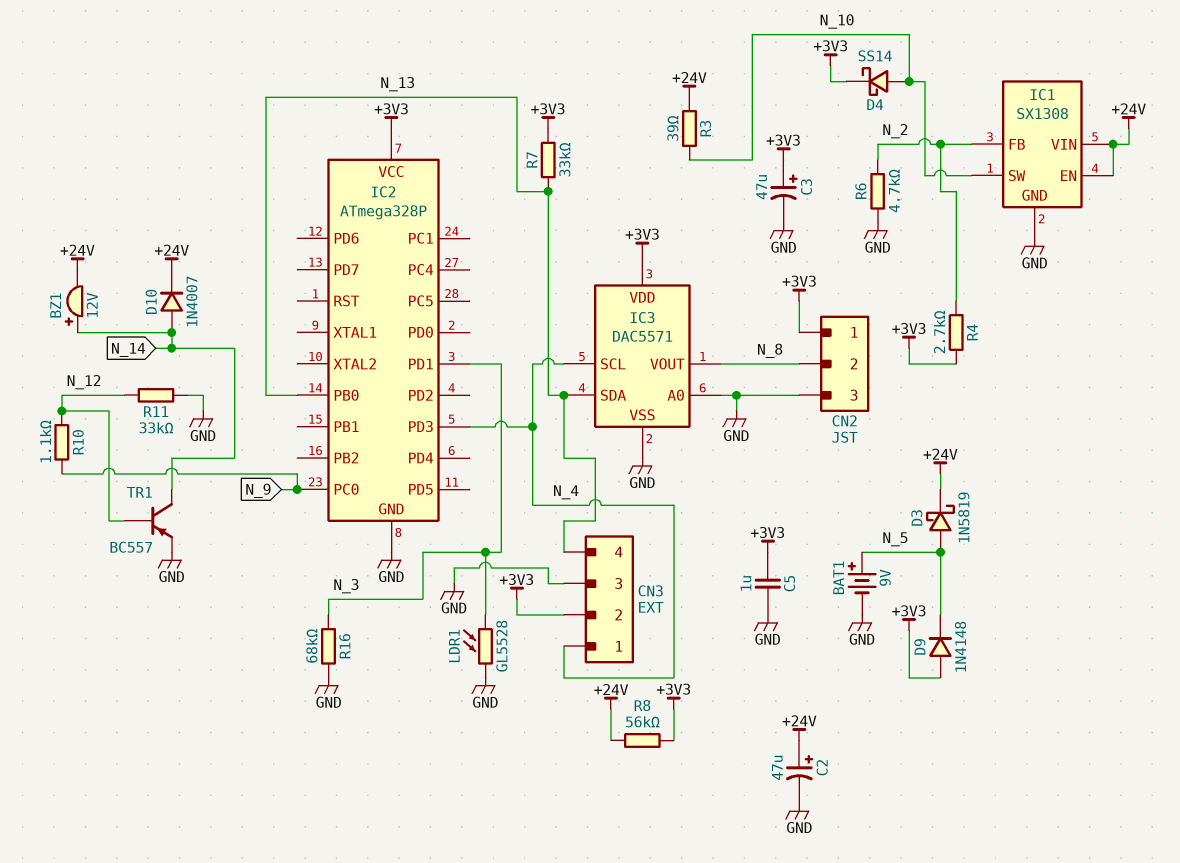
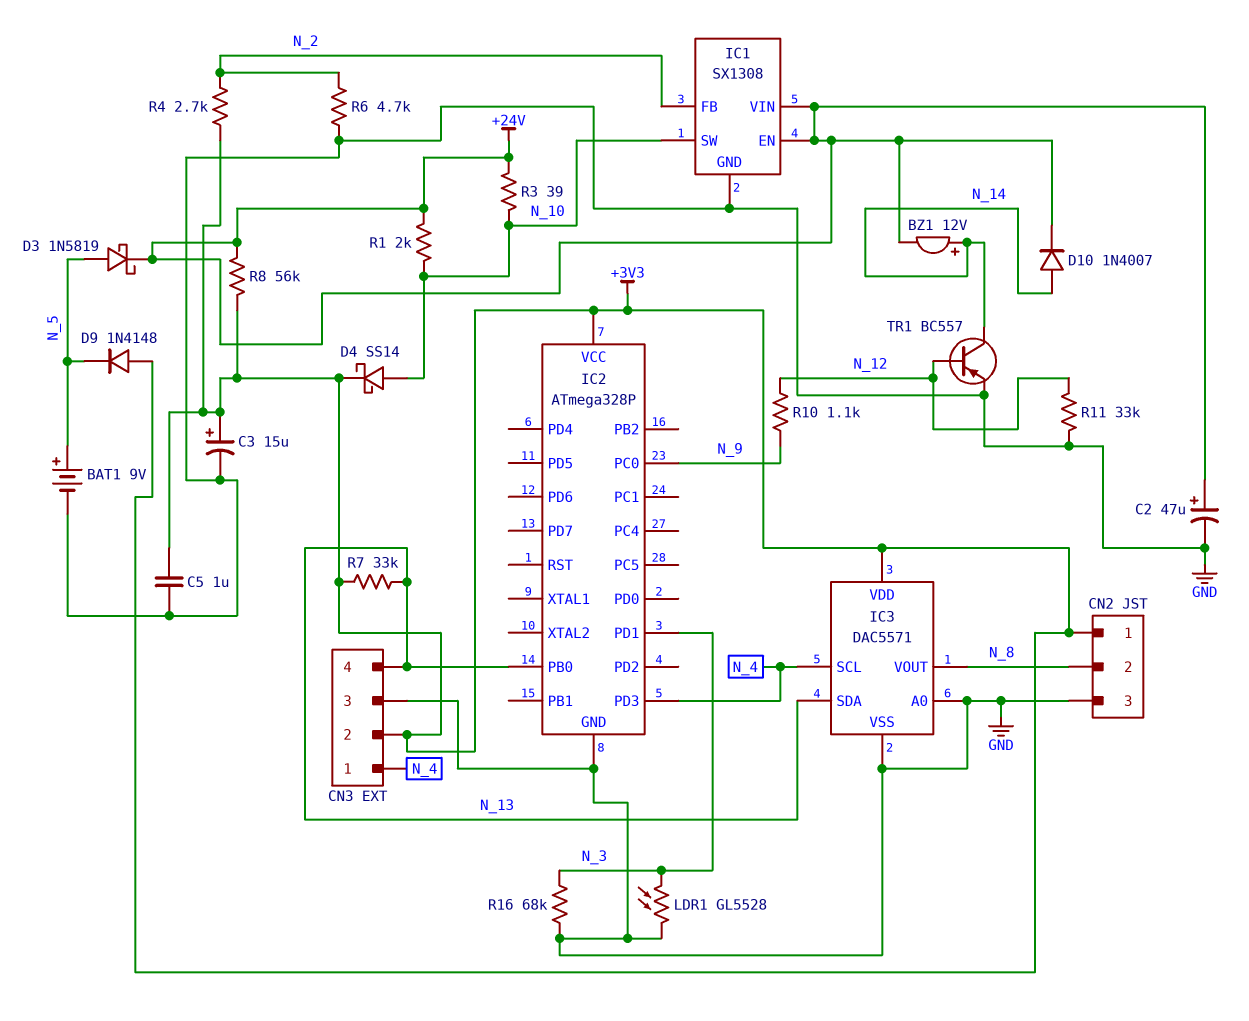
C3: 47uF (plus +3V3, minus GND) -> 15uF (plus +3V3, minus GND)
R1: none -> 2k (+24V, N_10)

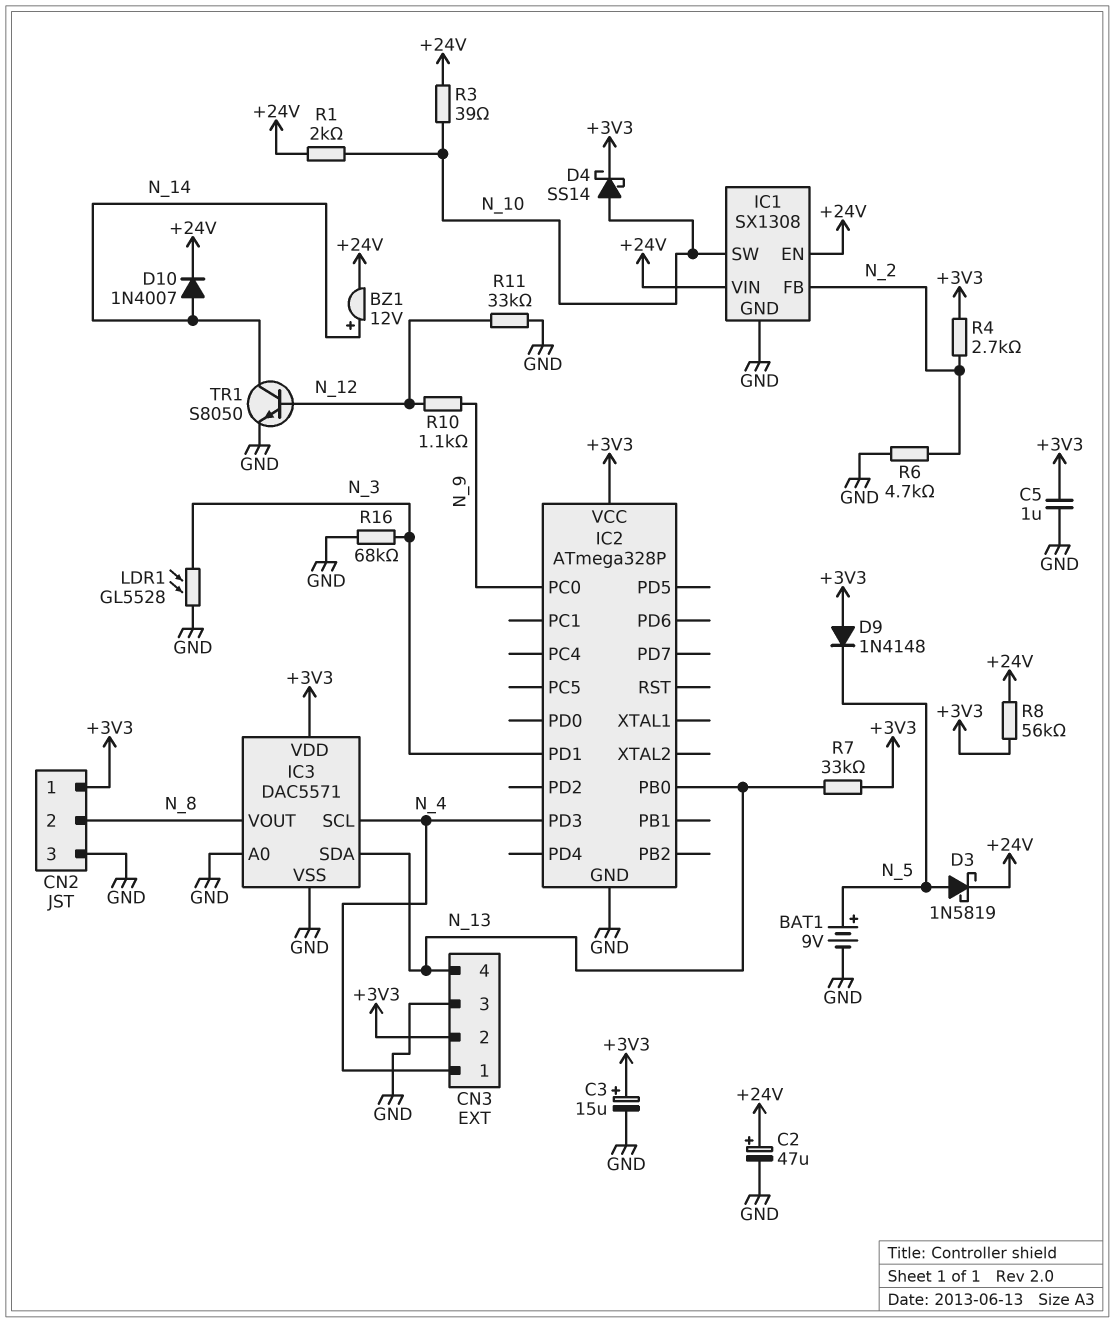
TR1: PNP BC557 (B N_12, C N_14, E GND) -> NPN S8050 (B N_12, C N_14, E GND)

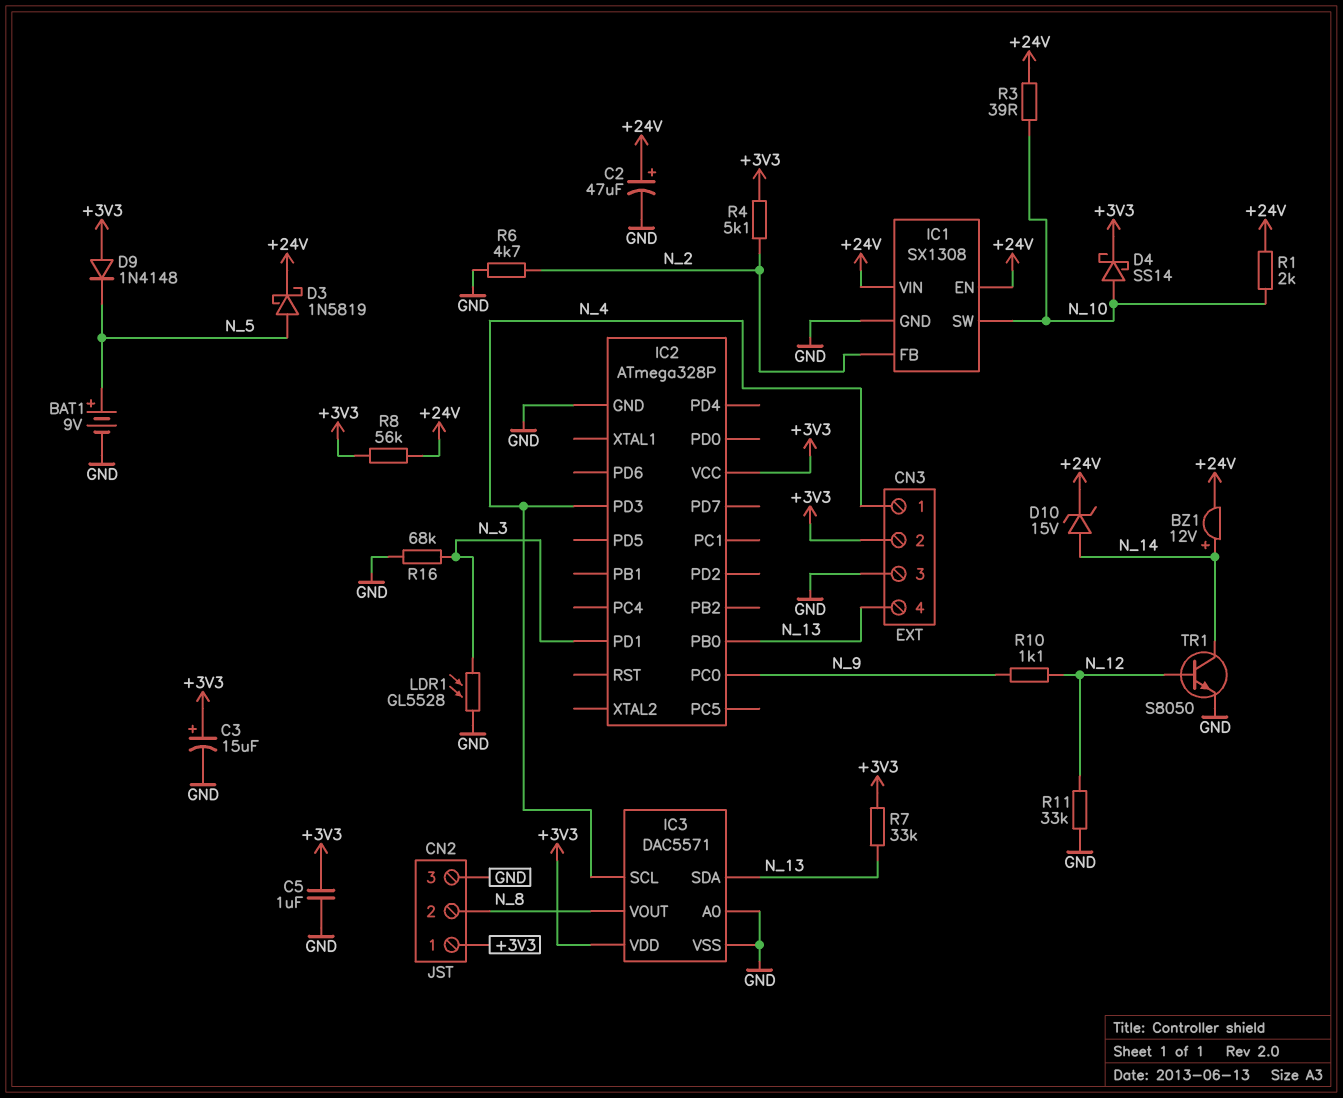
D10: diode 1N4007 (A N_14, K +24V) -> zener 15V (A N_14, K +24V)
R4: 2.7k (+3V3, N_2) -> 5.1k (+3V3, N_2)

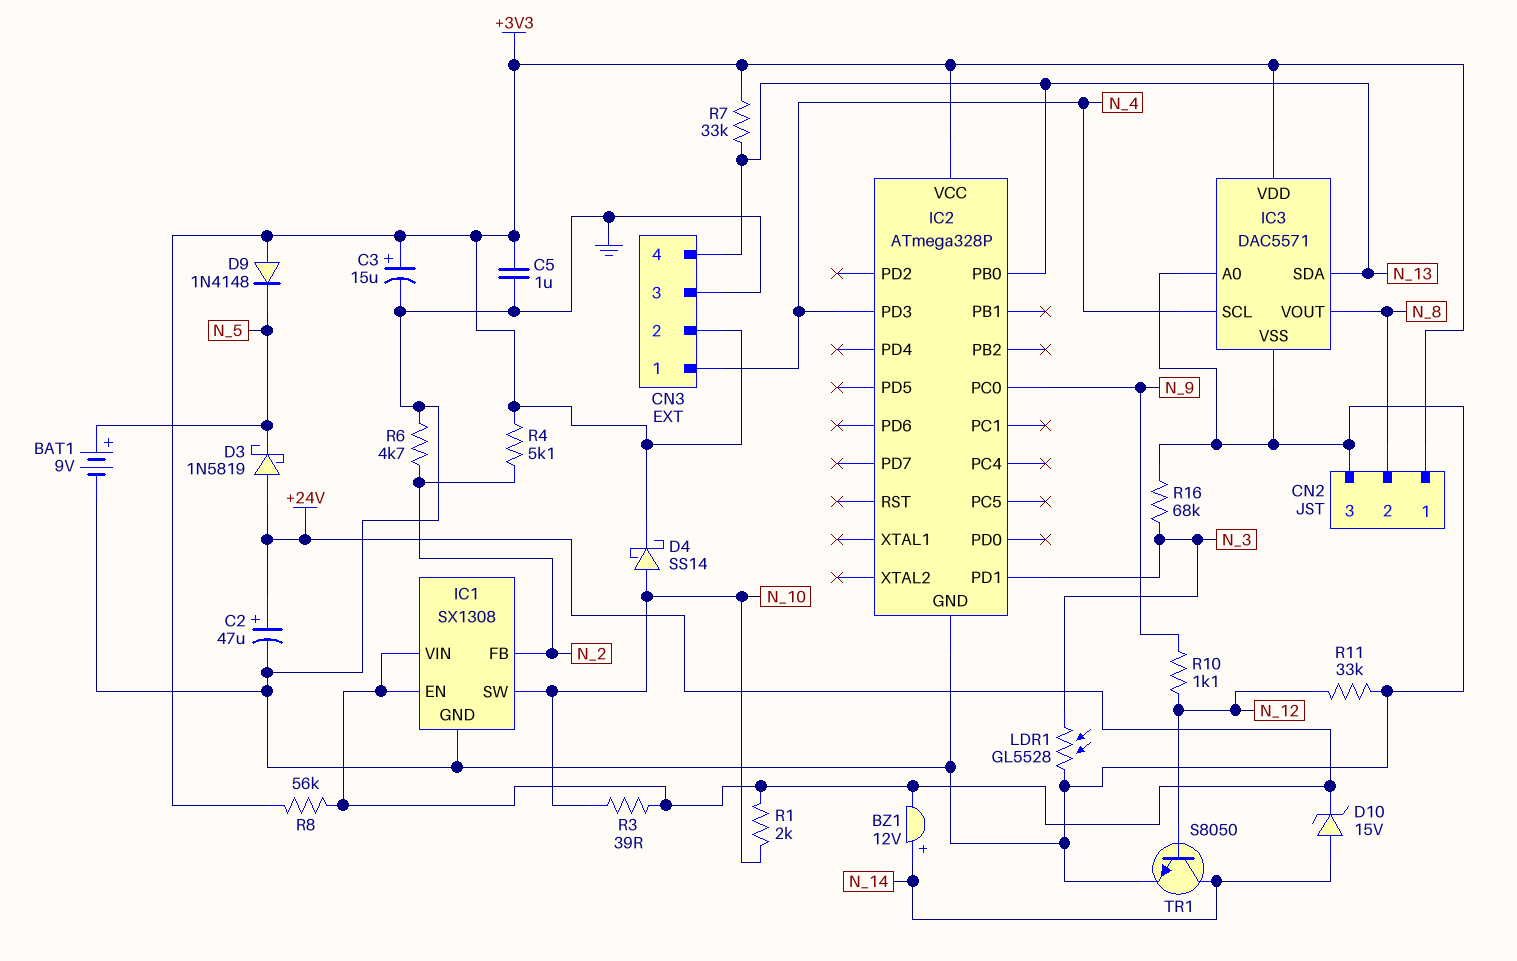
D3: schottky 1N5819 (A N_5, K +24V) -> schottky 1N5819 (A +24V, K N_5)

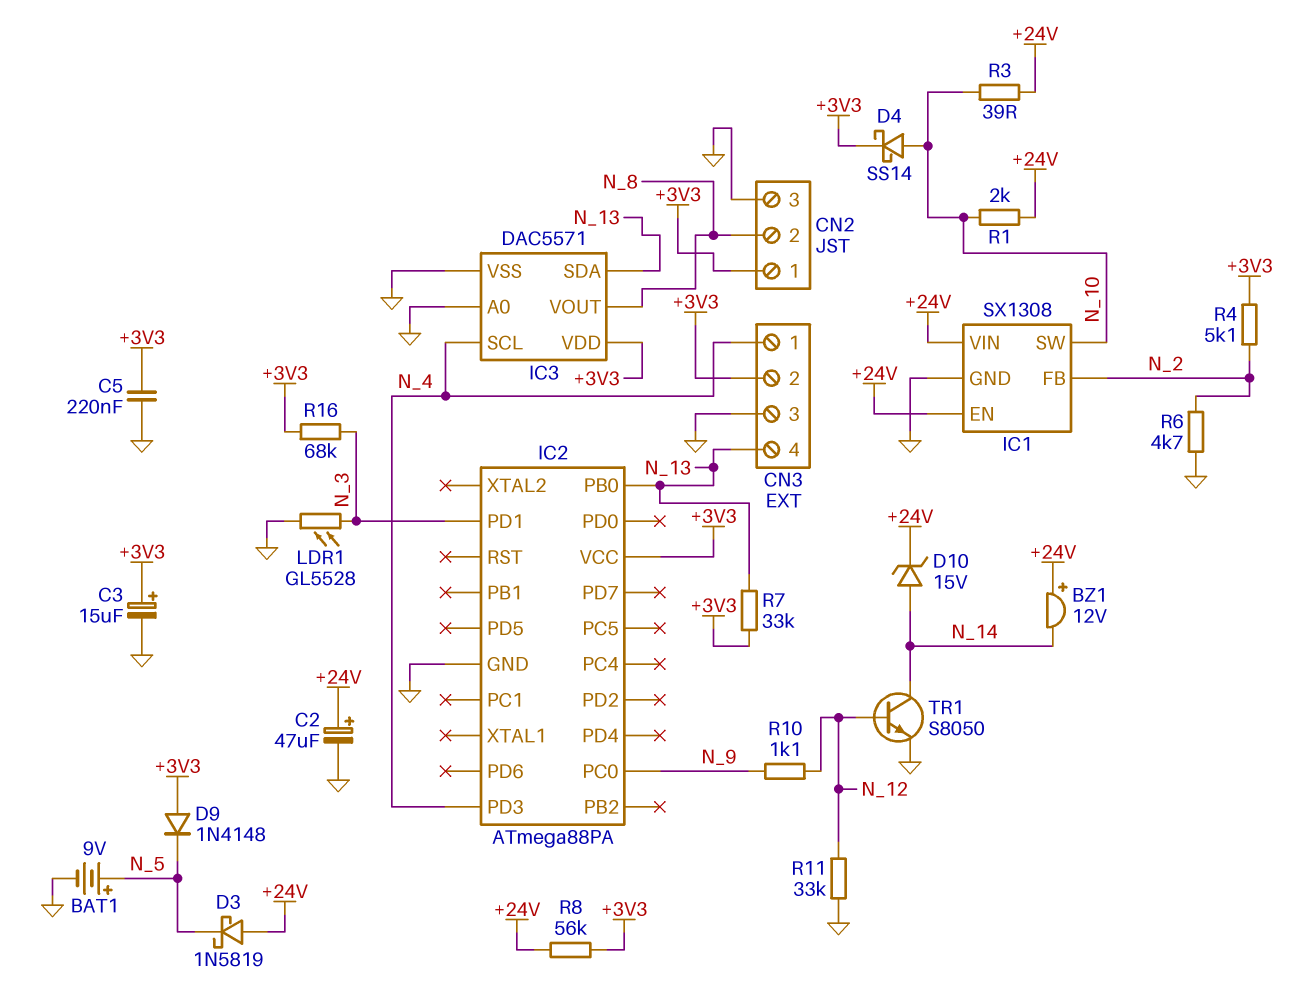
BZ1: buzzer 12V (plus N_14, minus +24V) -> buzzer 12V (plus +24V, minus N_14)
C5: 1uF (+3V3, GND) -> 220nF (+3V3, GND)
IC2: ATmega328P -> ATmega88PA
R16: 68k (GND, N_3) -> 68k (+3V3, N_3)

